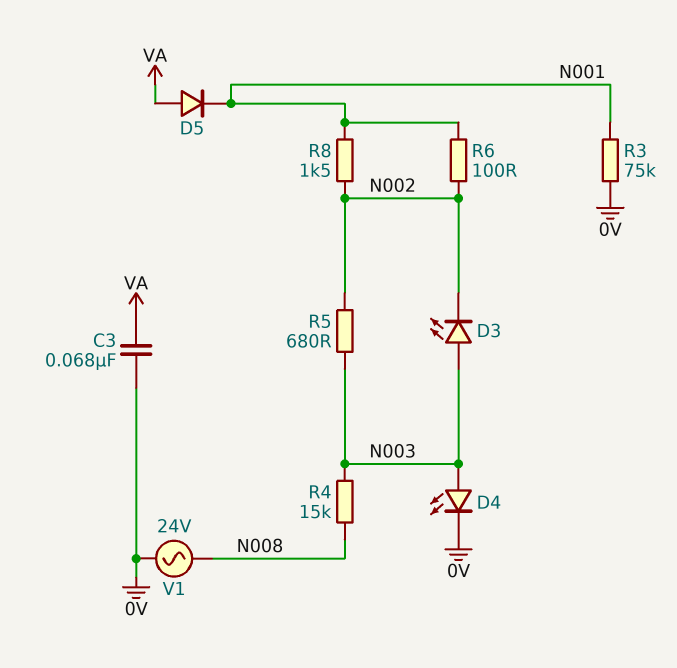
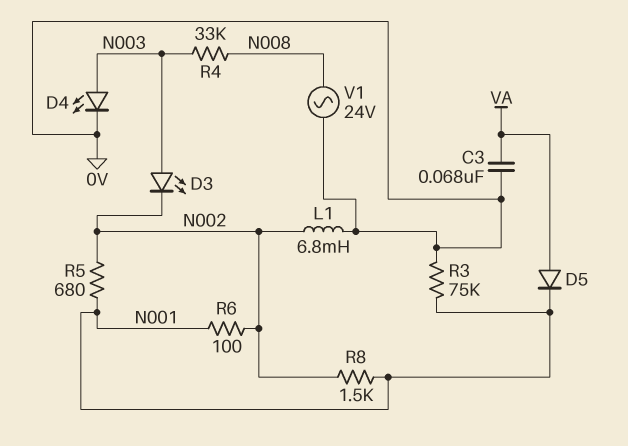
L1: none -> 6.8mH (0V, N002)
R4: 15k (N003, N008) -> 33k (N003, N008)
R5: 680 (N002, N003) -> 680 (N001, N002)

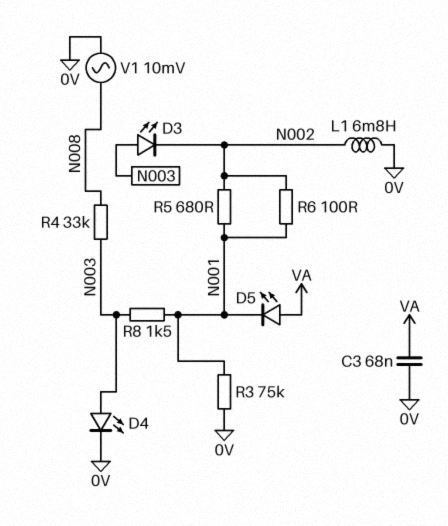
D5: diode (A VA, K N001) -> LED (A VA, K N001)
R8: 1.5k (N001, N002) -> 1.5k (N001, N003)
V1: AC 24V (0V, N008) -> AC 10mV (0V, N008)

